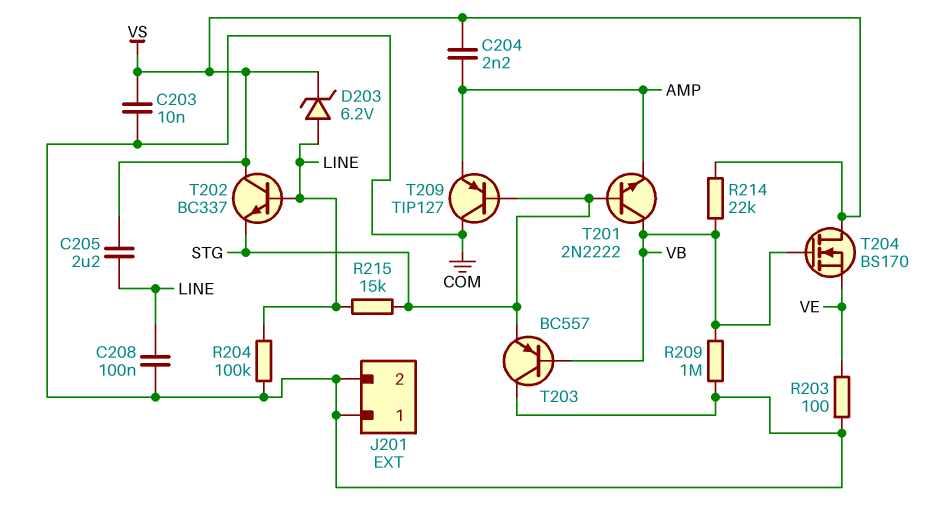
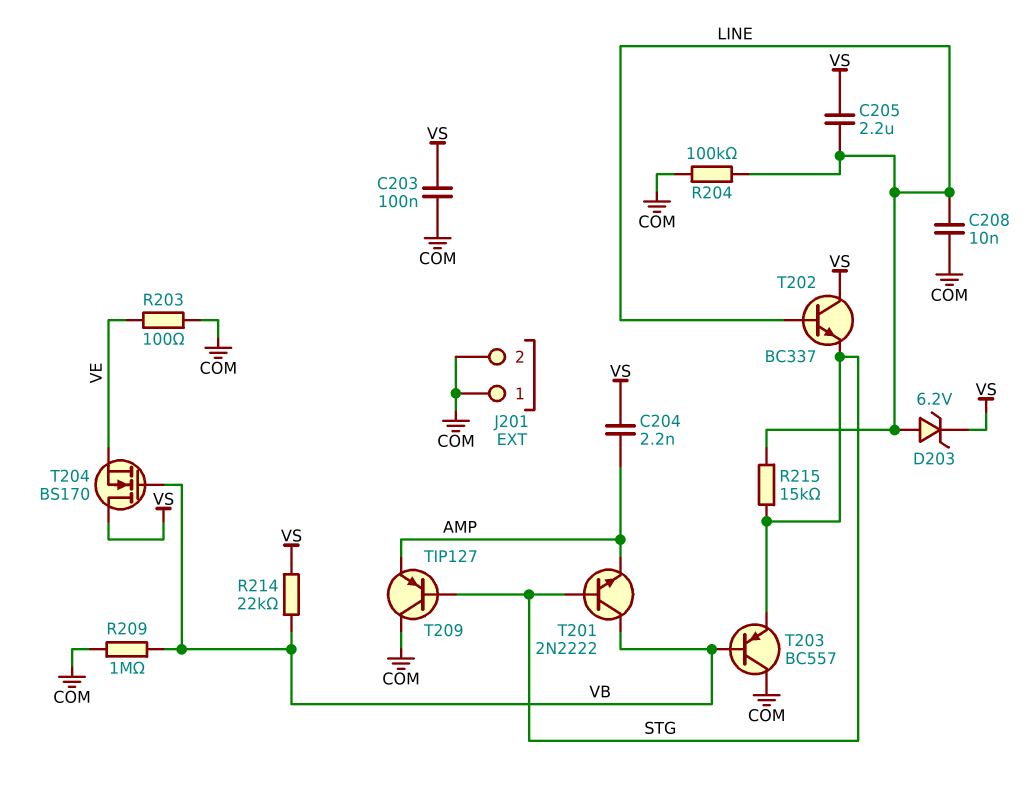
C203: 10nF (COM, VS) -> 100nF (COM, VS)
C208: 100nF (COM, LINE) -> 10nF (COM, LINE)

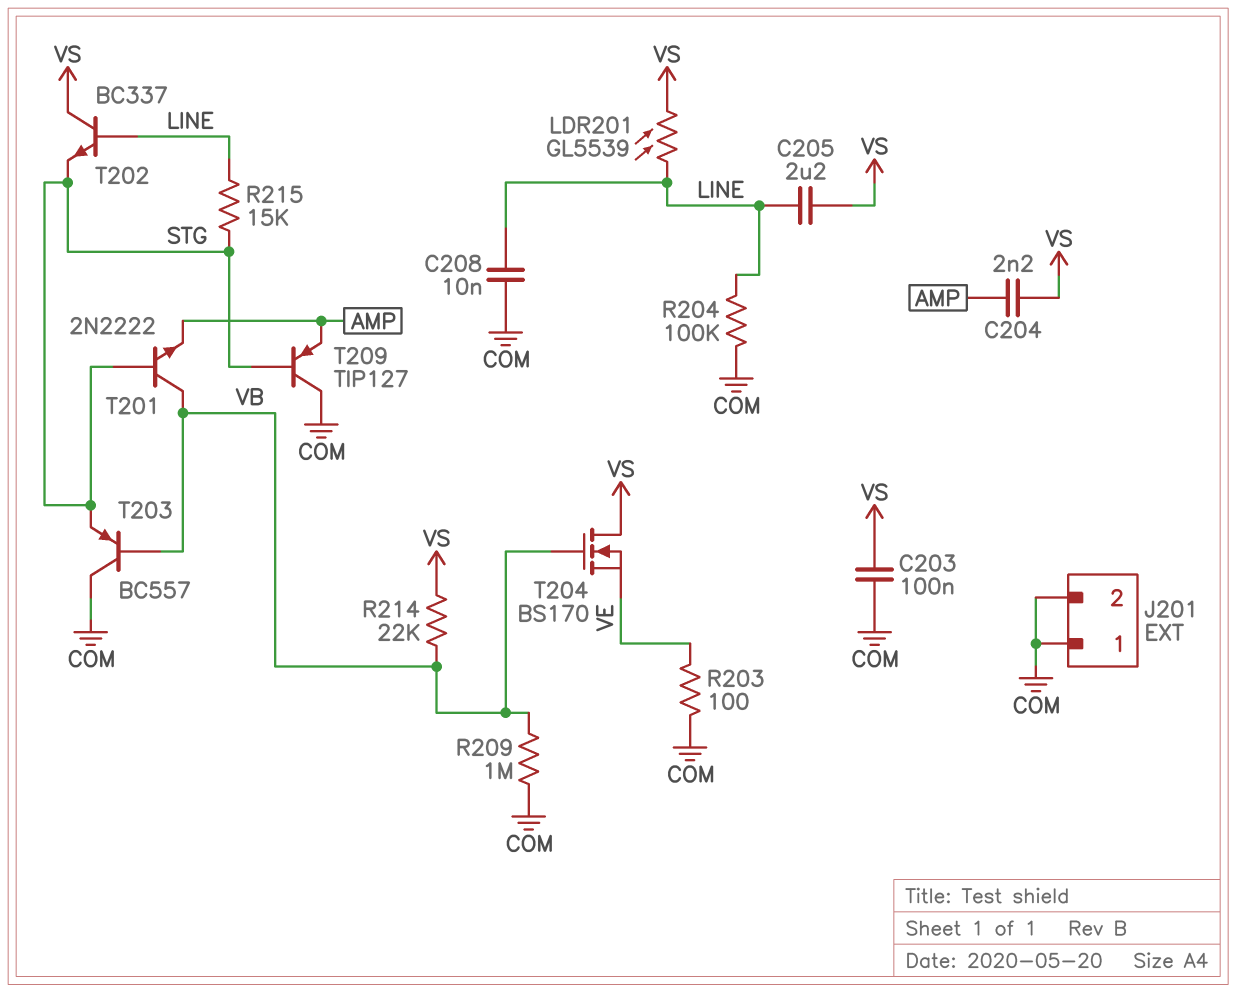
D203: zener 6.2V (A LINE, K VS) -> none
LDR201: none -> GL5539 (LINE, VS)

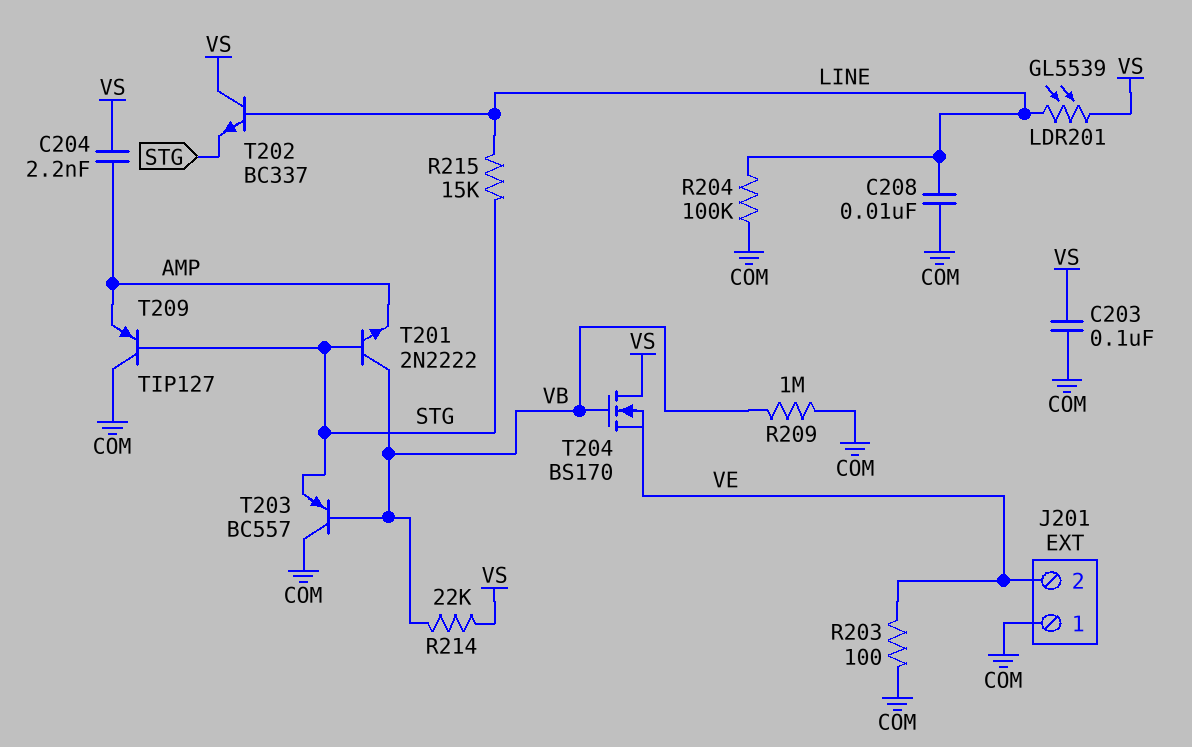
C205: 2.2uF (LINE, VS) -> none
J201 pin 2: COM -> VE

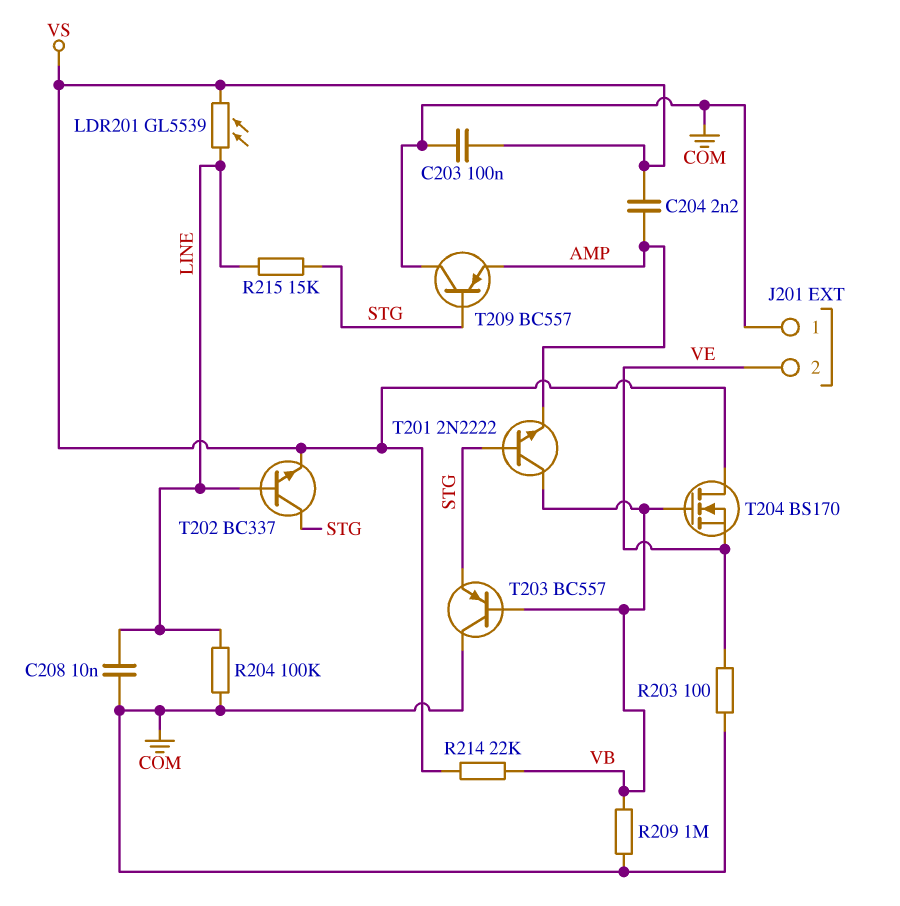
T202: NPN BC337 (B LINE, C VS, E STG) -> NPN BC337 (B LINE, C STG, E VS)
T209: PNP TIP127 (B STG, C COM, E AMP) -> PNP BC557 (B STG, C COM, E AMP)

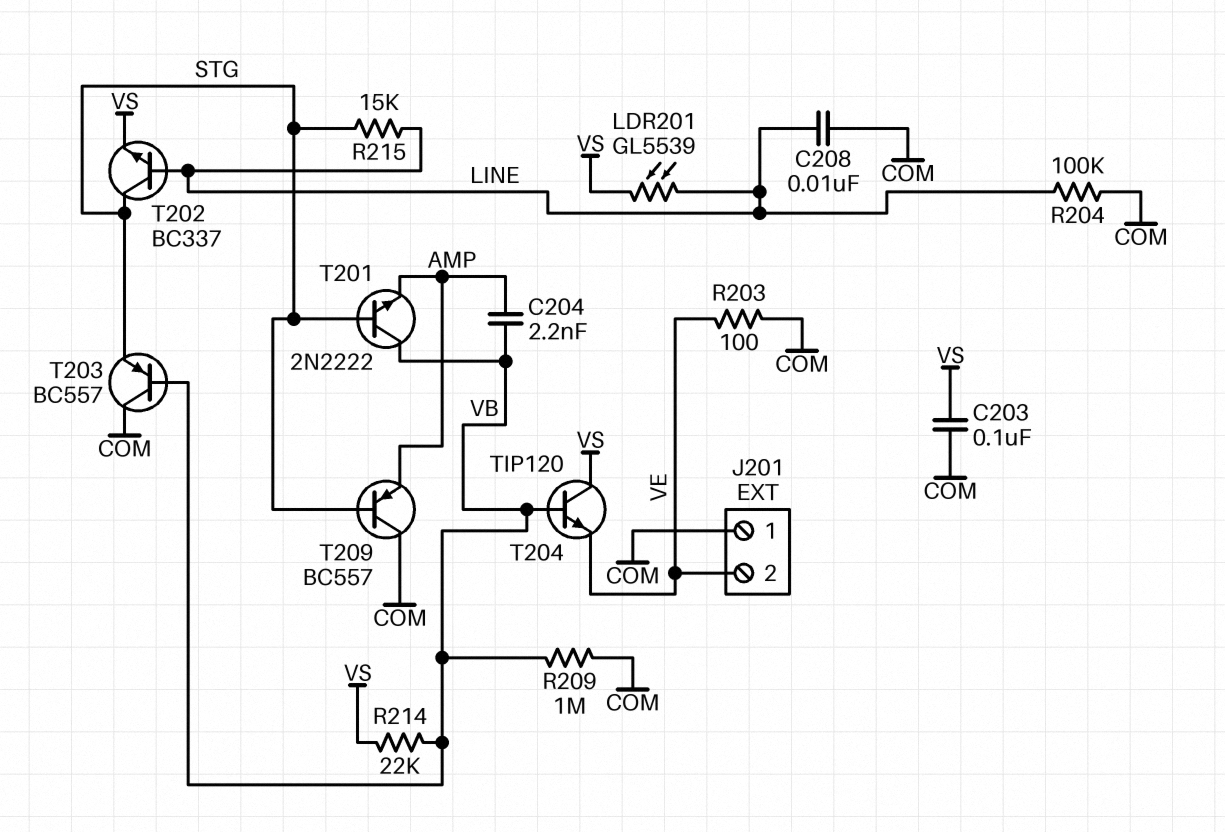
C204: 2.2nF (AMP, VS) -> 2.2nF (AMP, VB)
T204: NMOS BS170 (G VB, D VS, S VE) -> NPN TIP120 (B VB, C VS, E VE)

